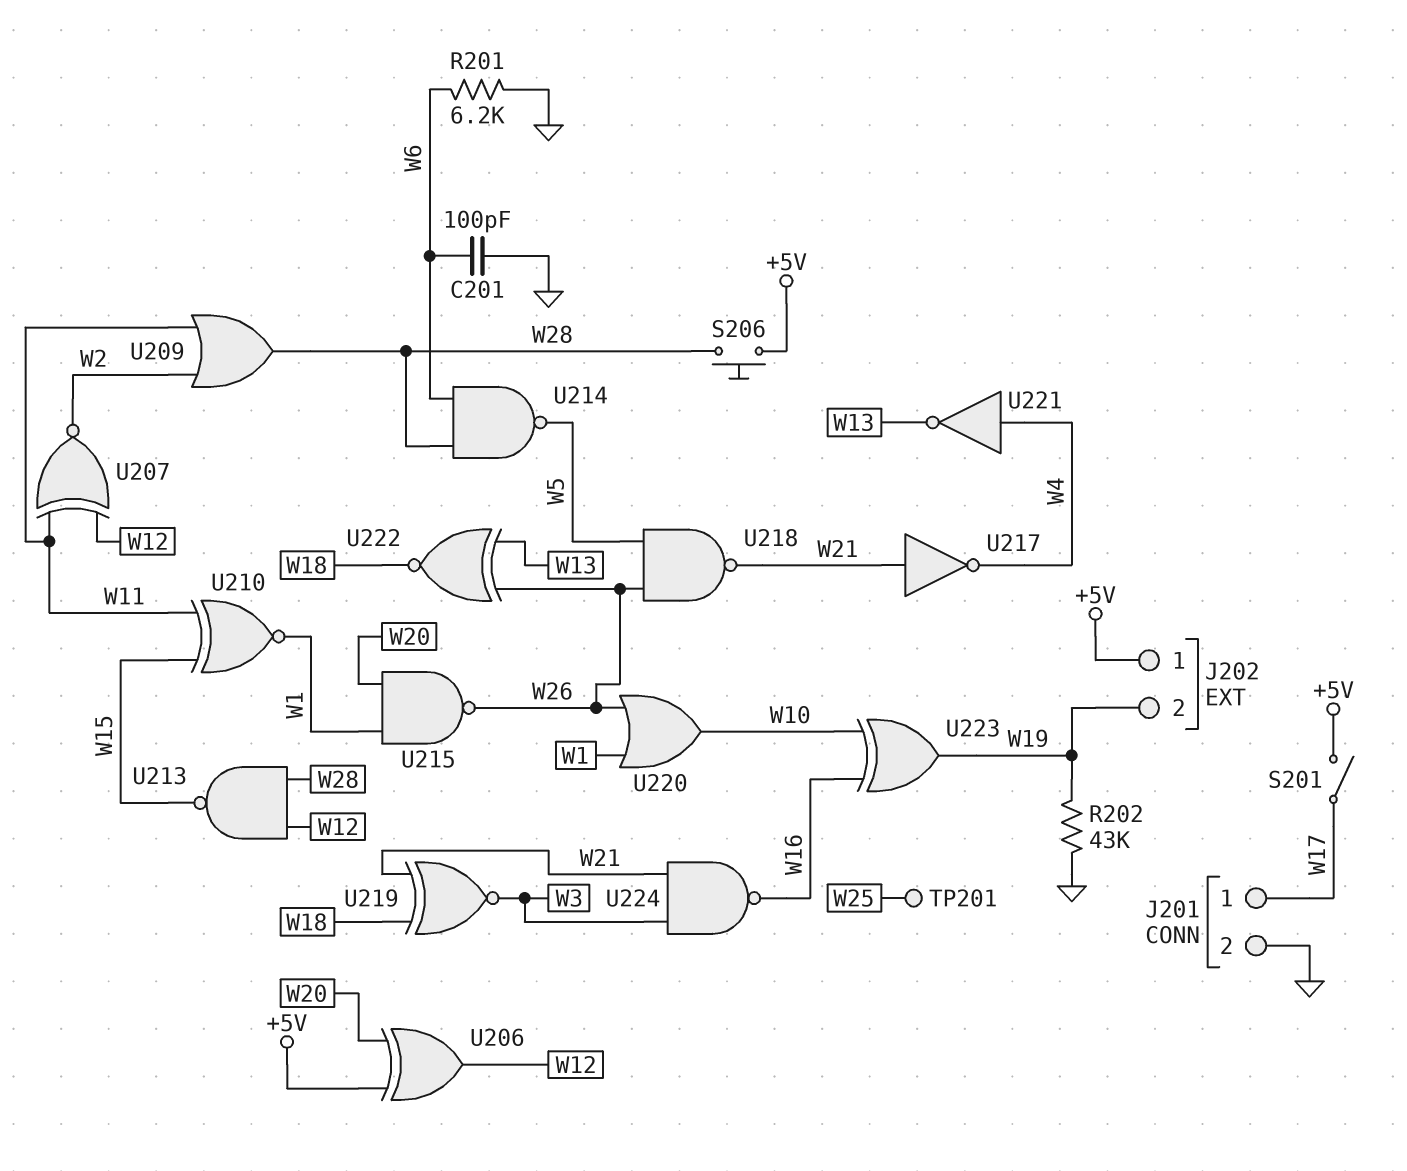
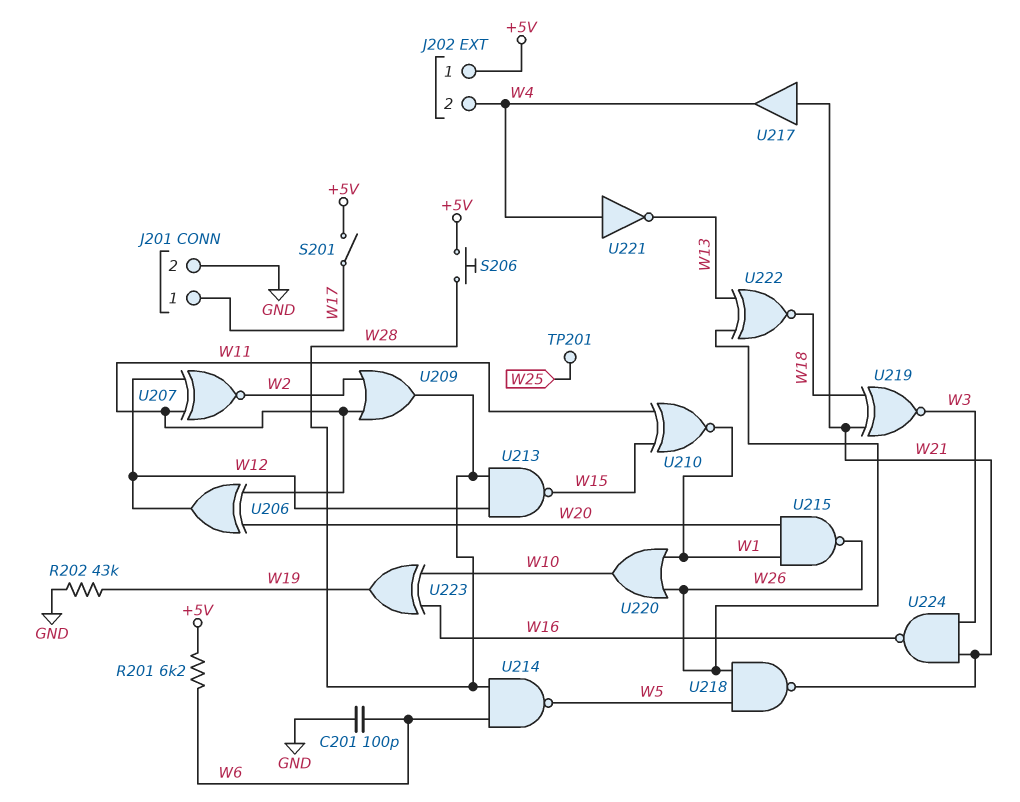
J202 pin 2: W19 -> W4
R201: 6.2k (GND, W6) -> 6.2k (+5V, W6)
U206: XOR (in +5V, in W20, out W12) -> XOR (in W11, in W20, out W12)
U217: NOT (in W21, out W4) -> buffer (in W21, out W4)

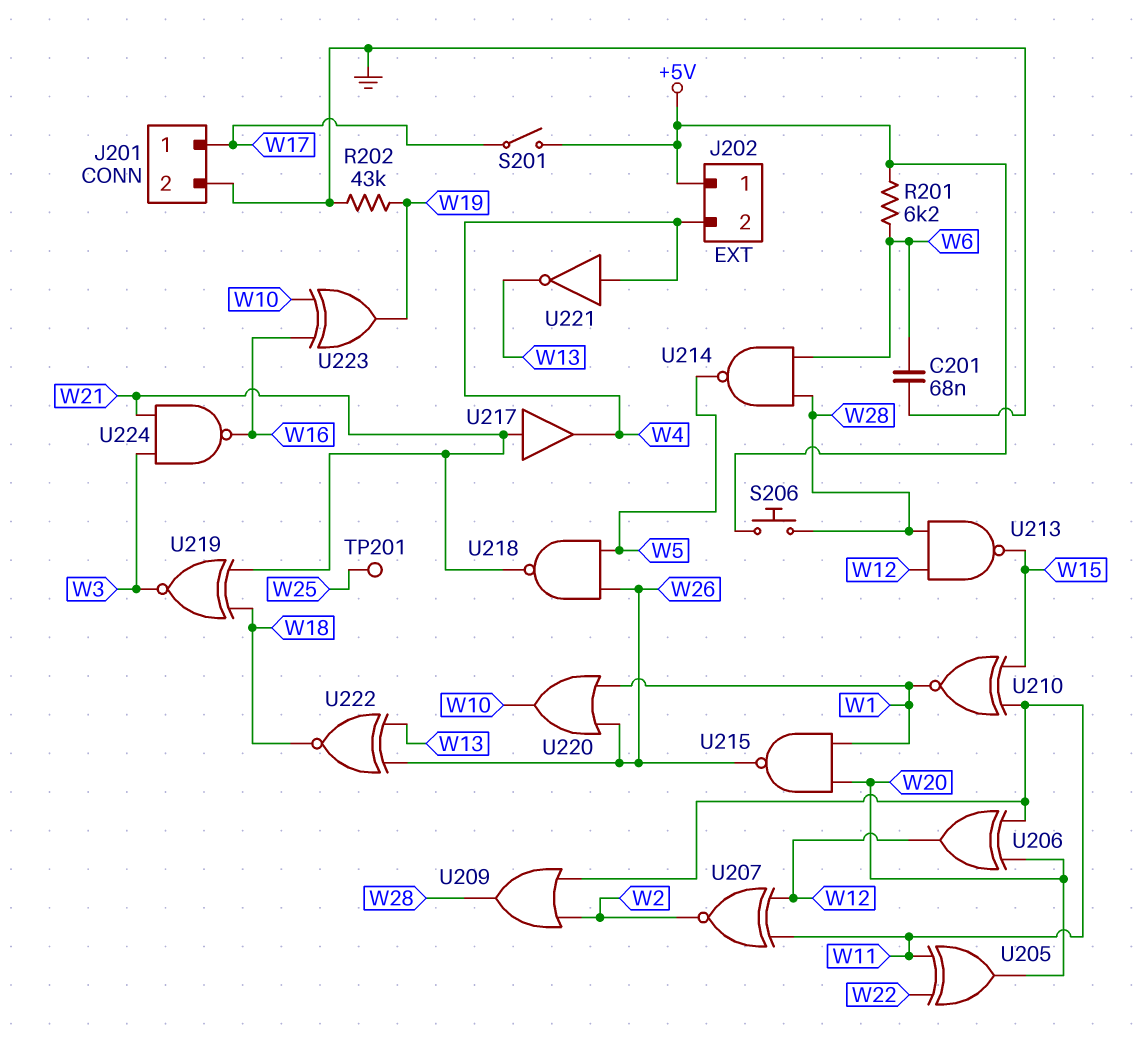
C201: 100pF (GND, W6) -> 68nF (GND, W6)
U205: none -> XOR (in W11, in W22, out W20)

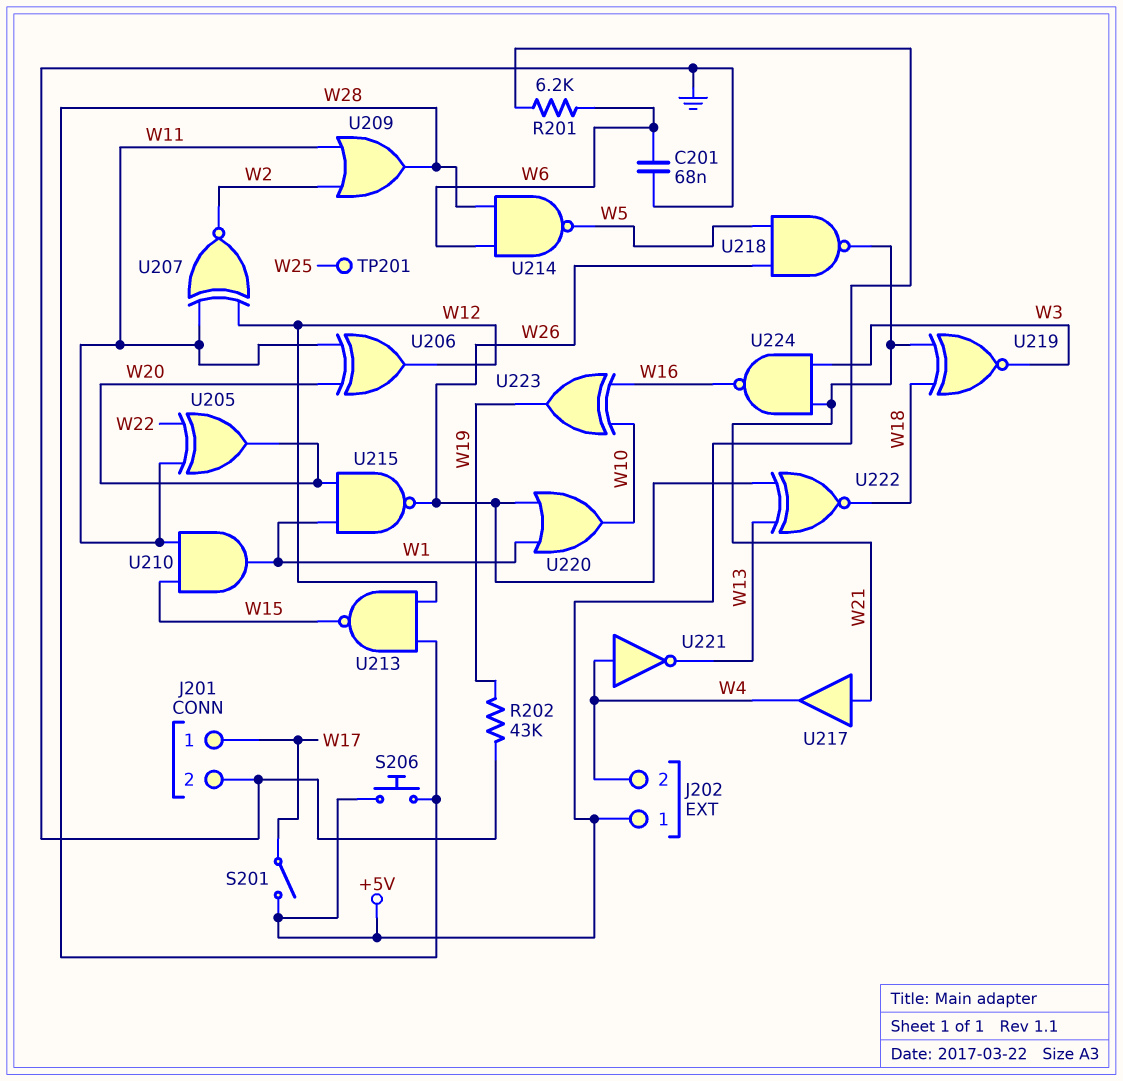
U210: XNOR (in W11, in W15, out W1) -> AND (in W11, in W15, out W1)

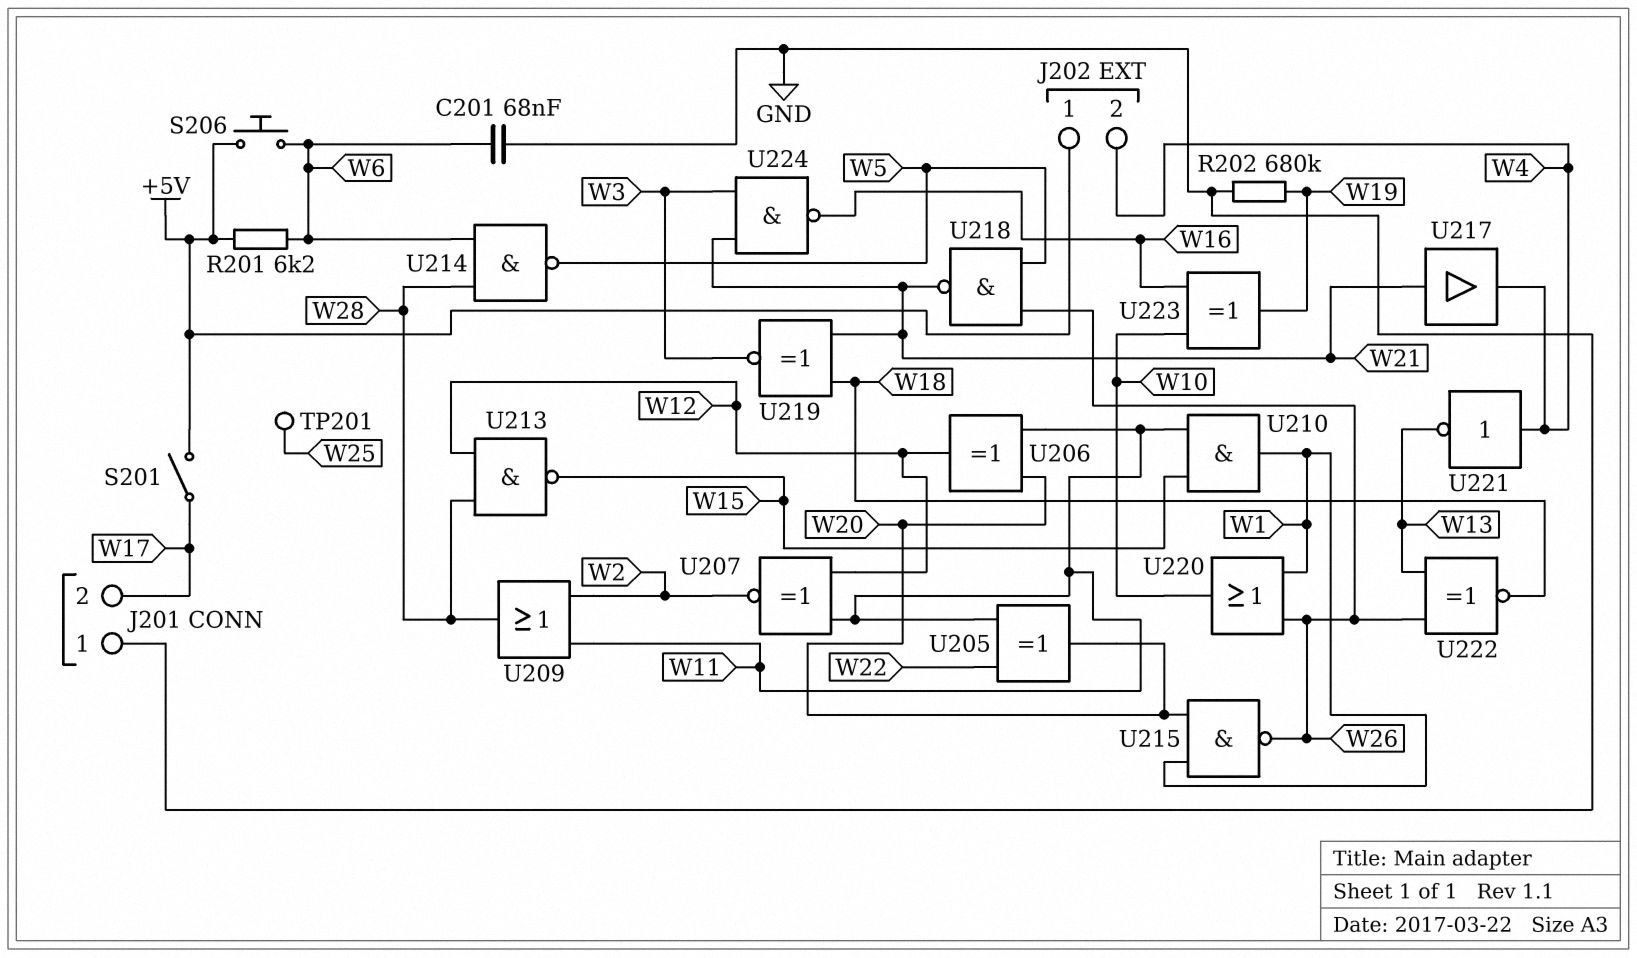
J201 pin 1: W17 -> GND
J201 pin 2: GND -> W17
R202: 43k (GND, W19) -> 680k (GND, W19)
S206: button (+5V, W28) -> button (+5V, W6)

